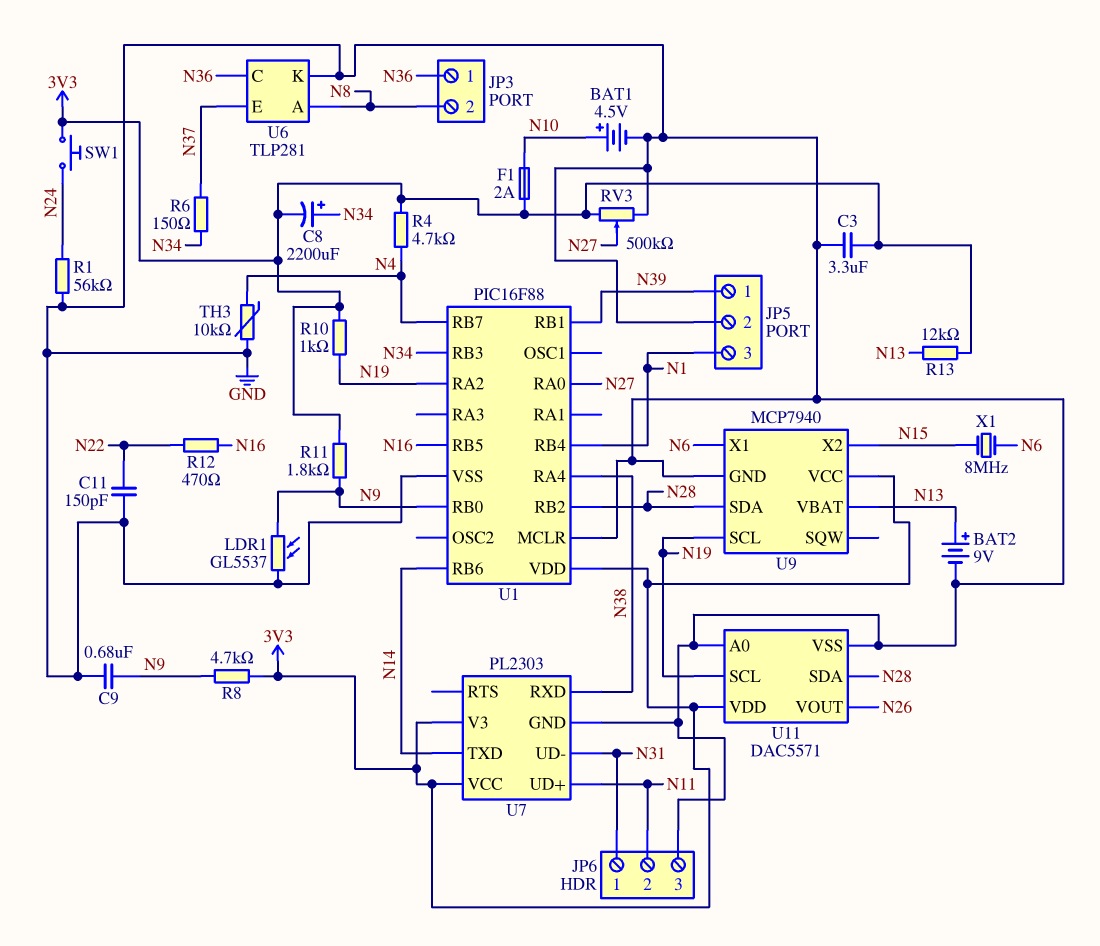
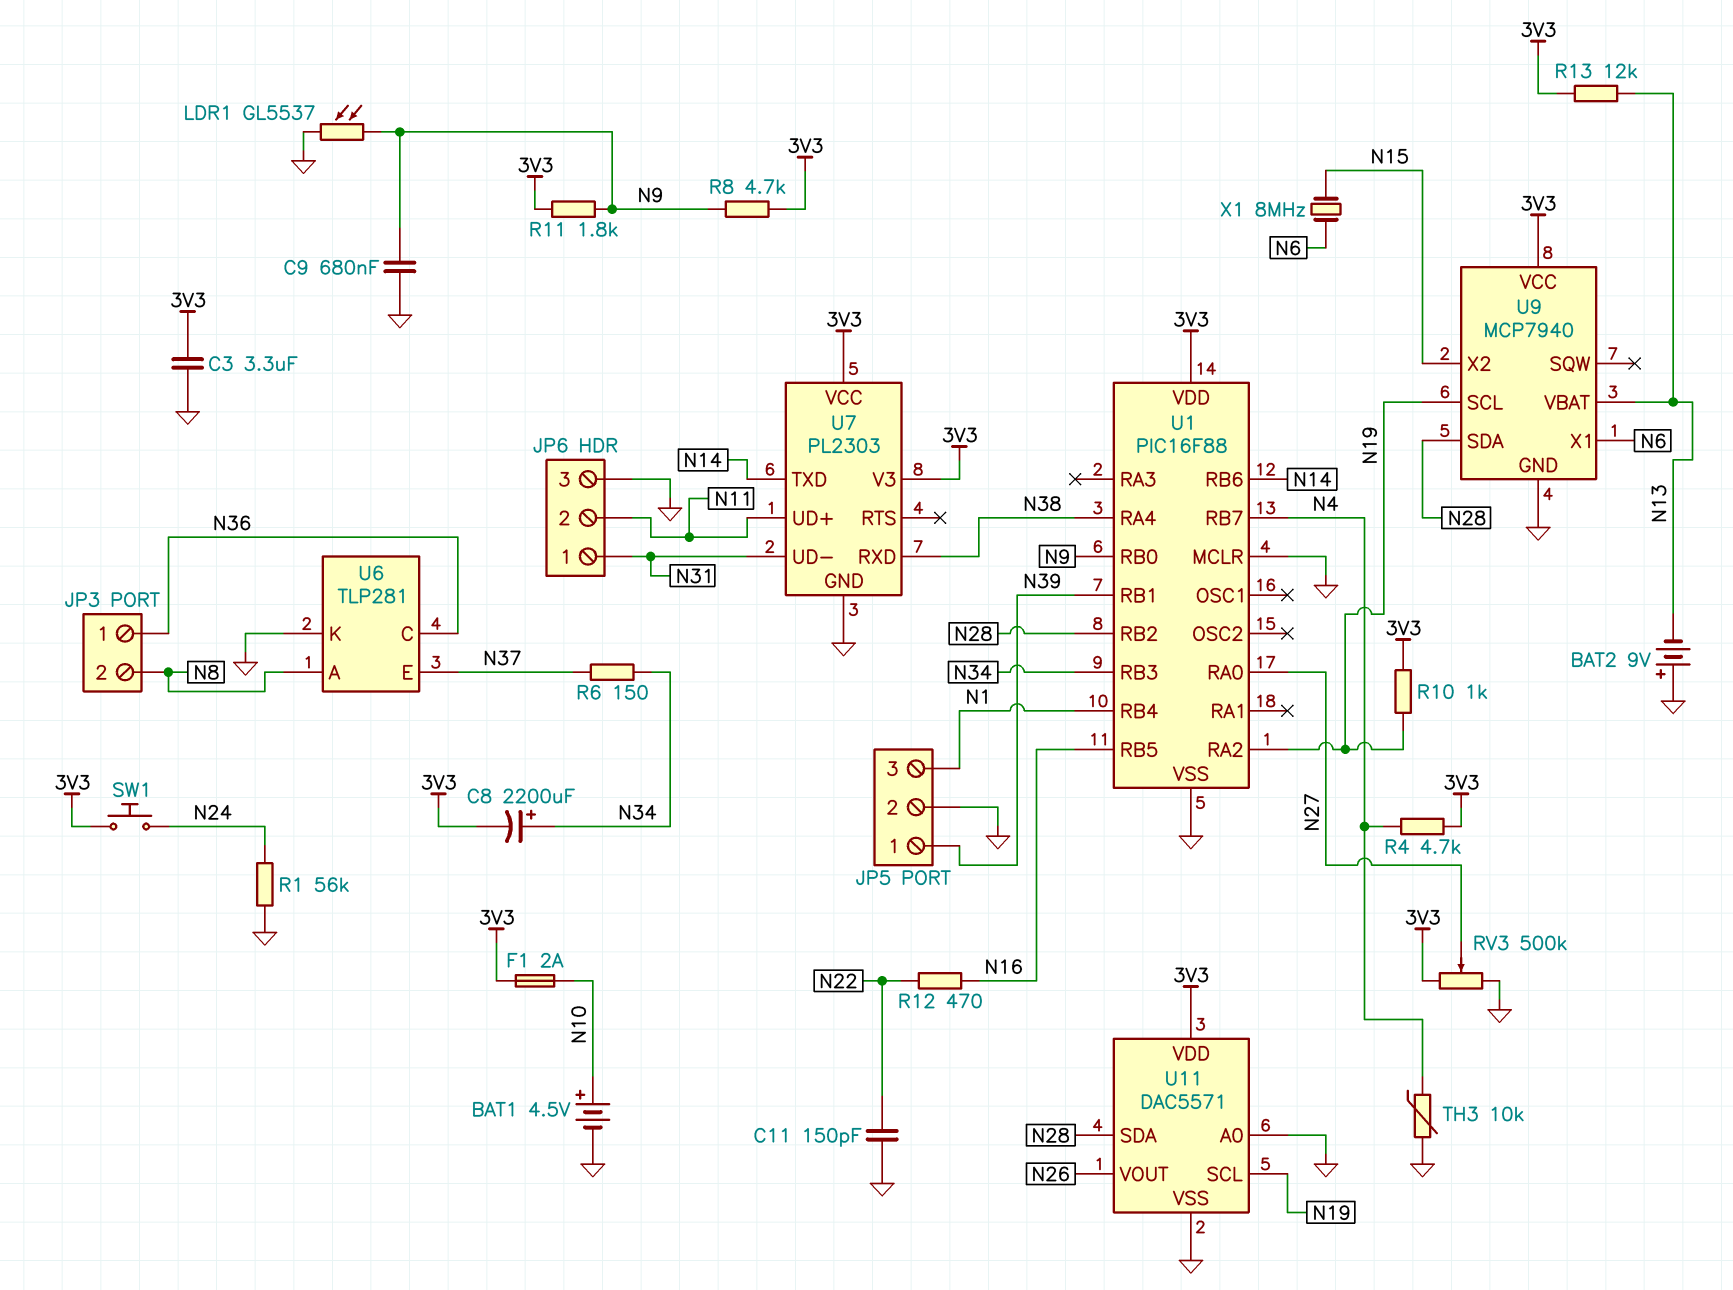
BAT2: 9V (plus N13, minus GND) -> 9V (plus GND, minus N13)

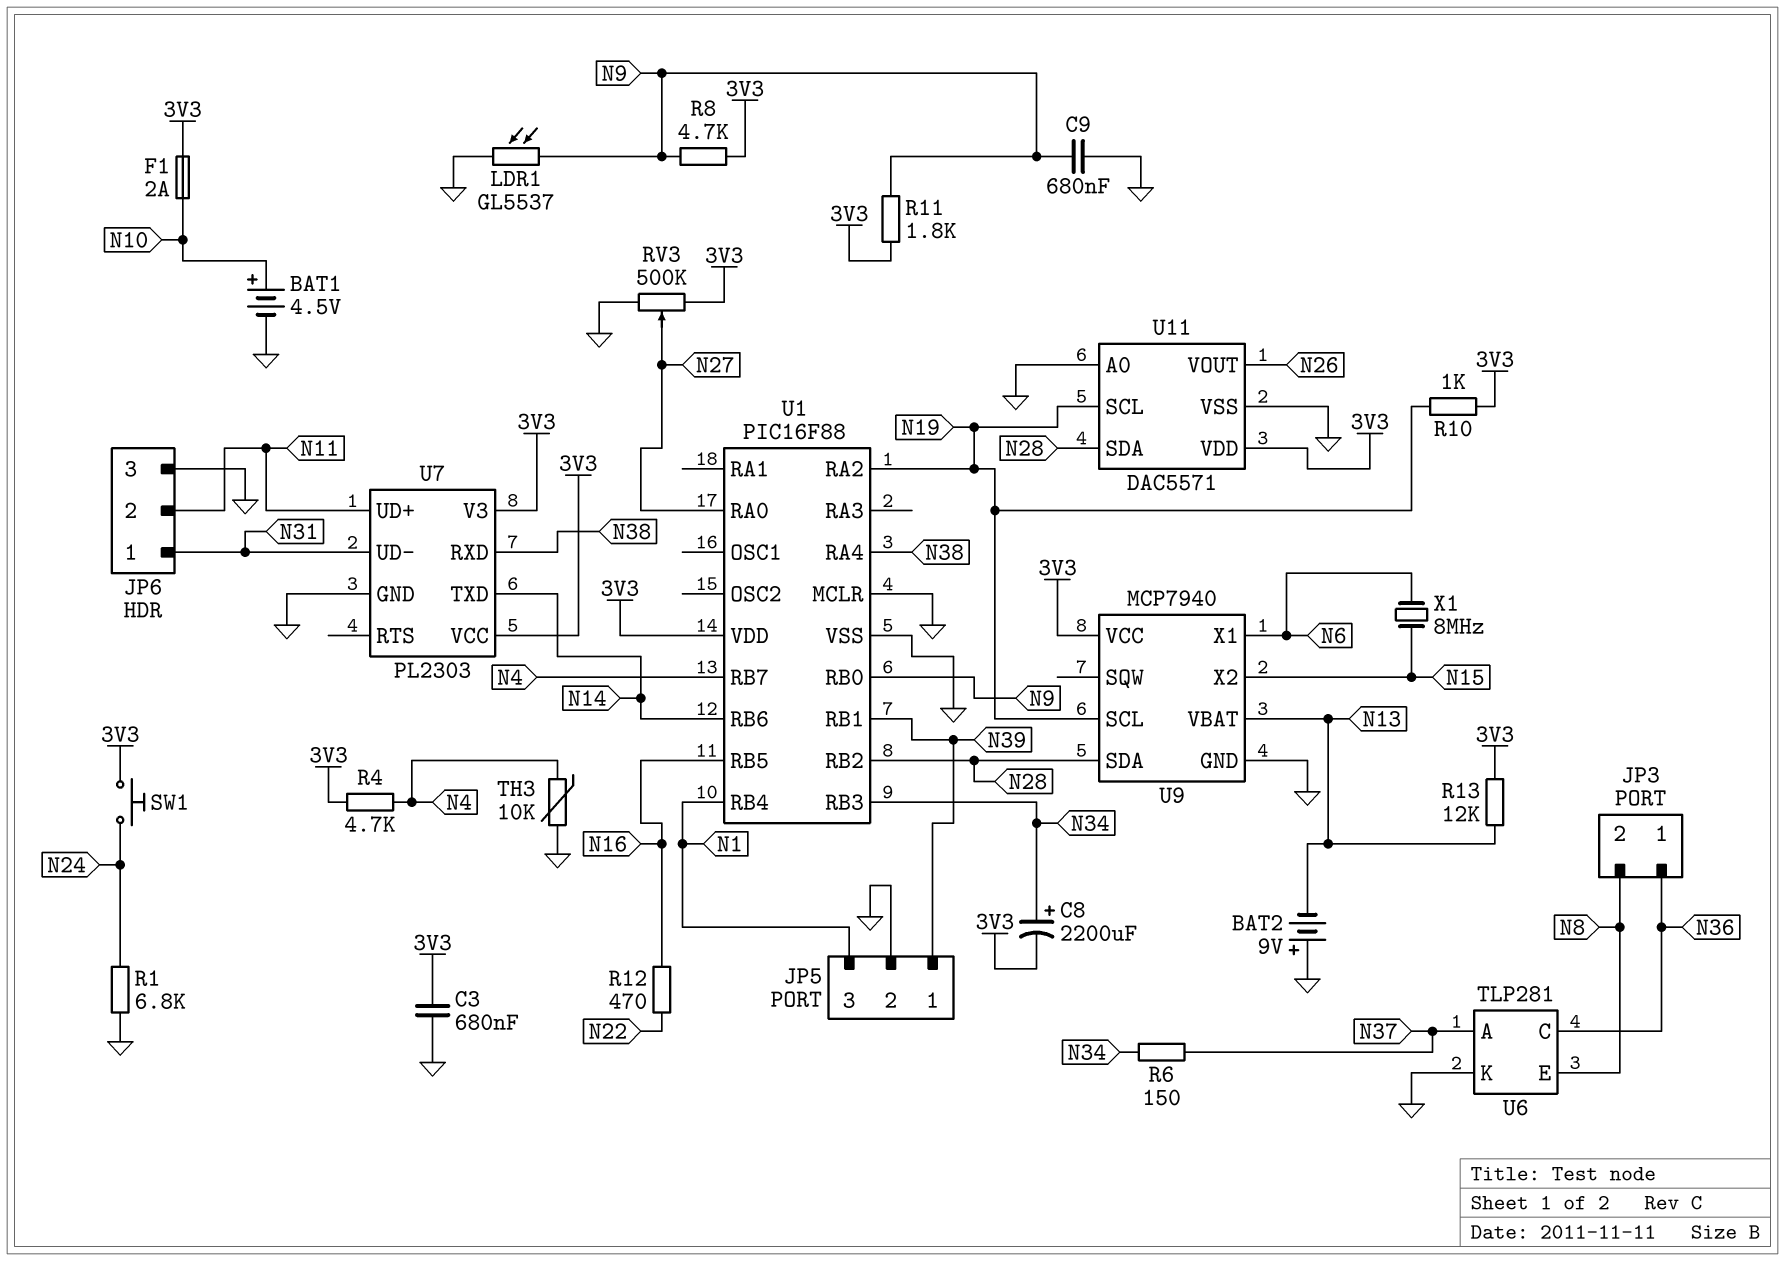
C3: 3.3uF (3V3, GND) -> 680nF (3V3, GND)
C11: 150pF (GND, N22) -> none
R1: 56k (GND, N24) -> 6.8k (GND, N24)
U6 pin A: N8 -> N37
U6 pin E: N37 -> N8

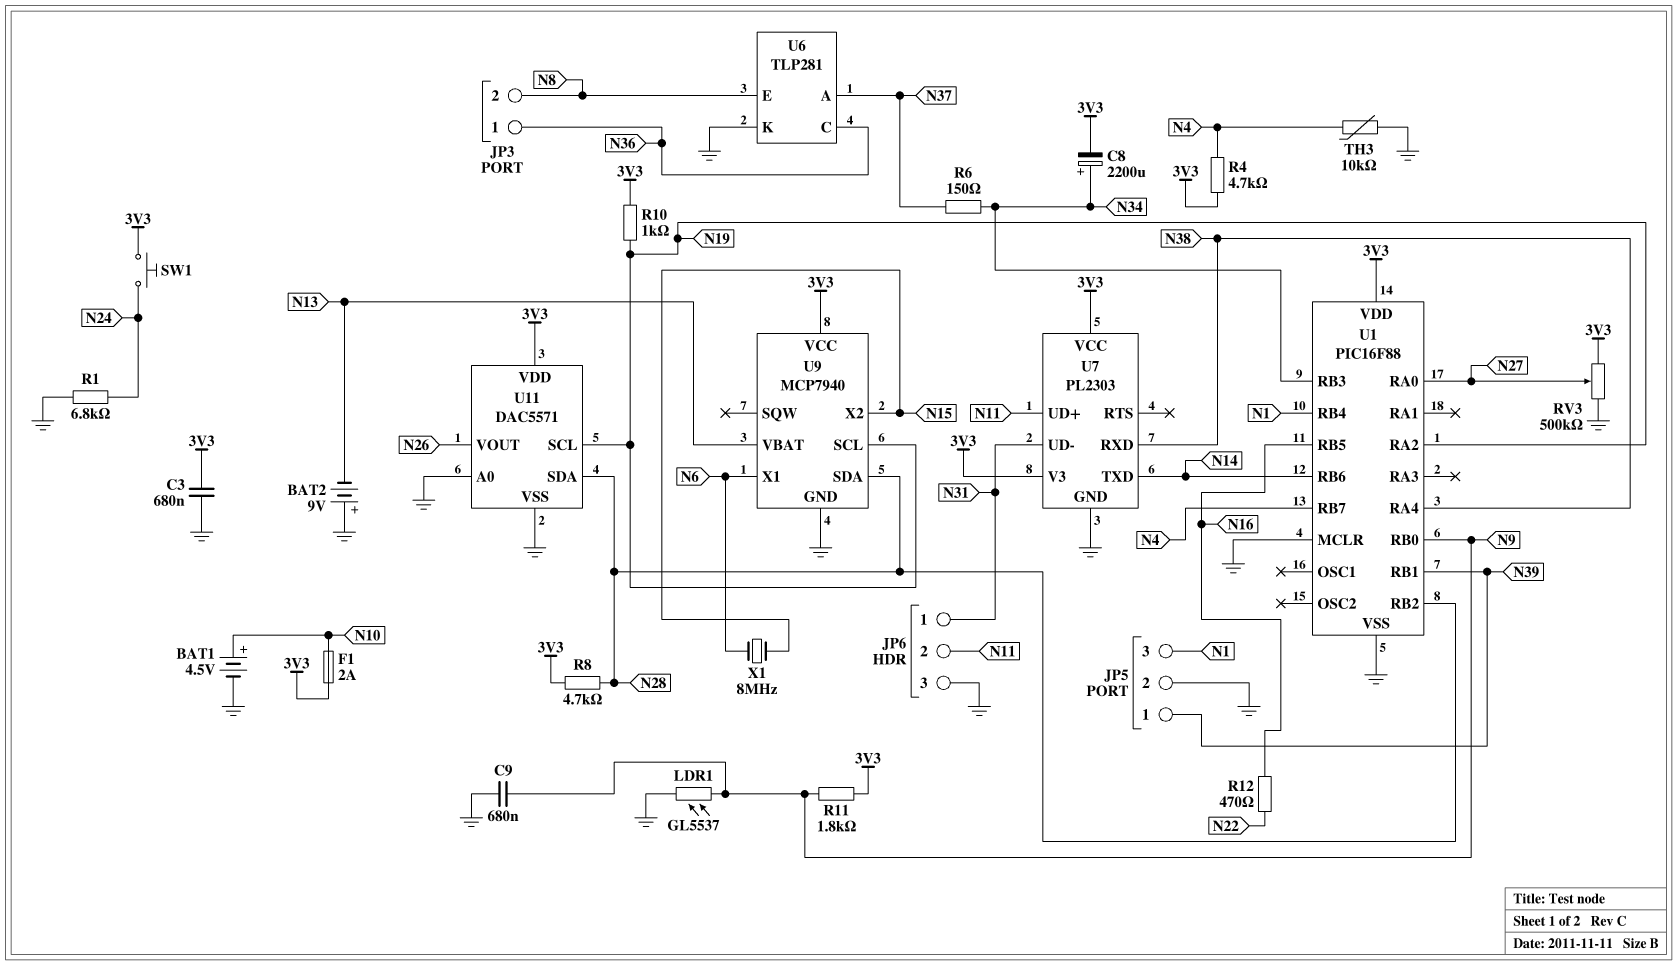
R8: 4.7k (3V3, N9) -> 4.7k (3V3, N28)
R13: 12k (3V3, N13) -> none

